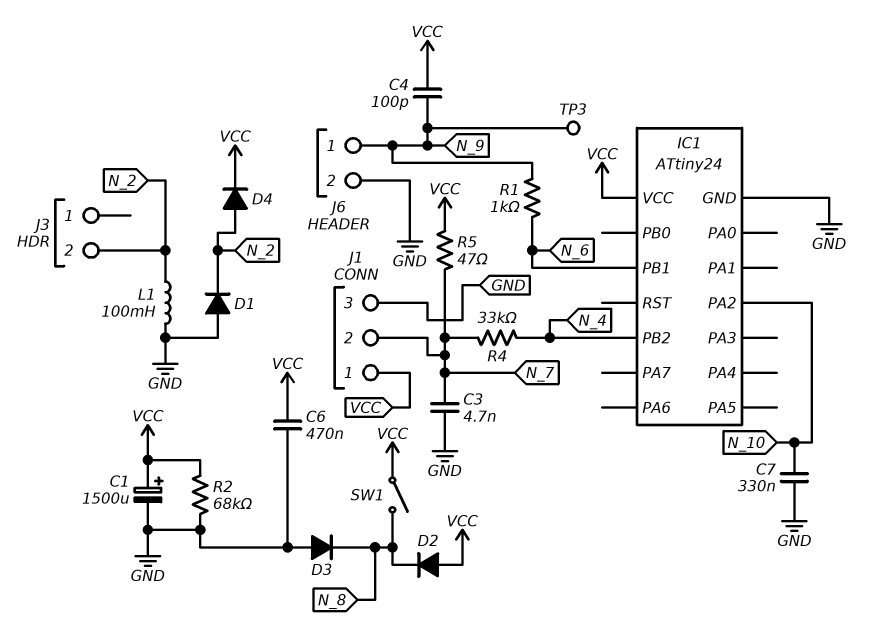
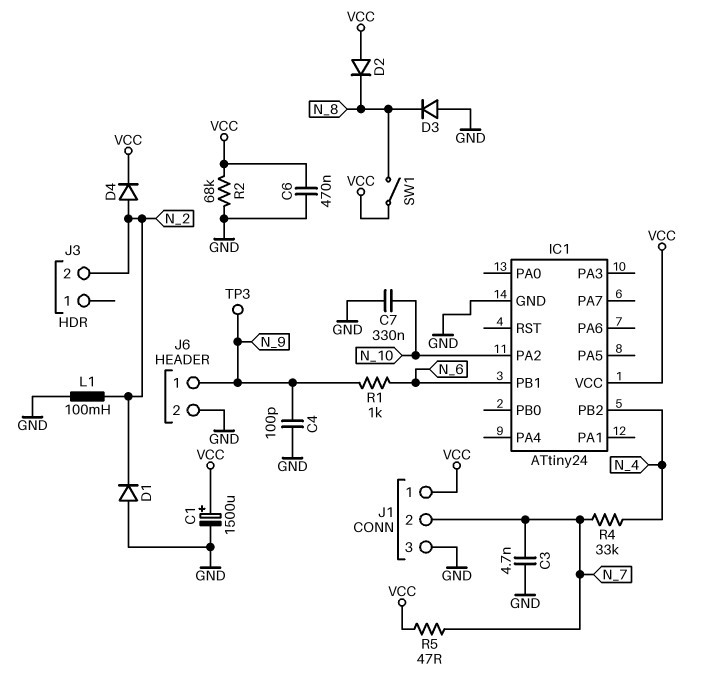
C4: 100pF (N_9, VCC) -> 100pF (GND, N_9)

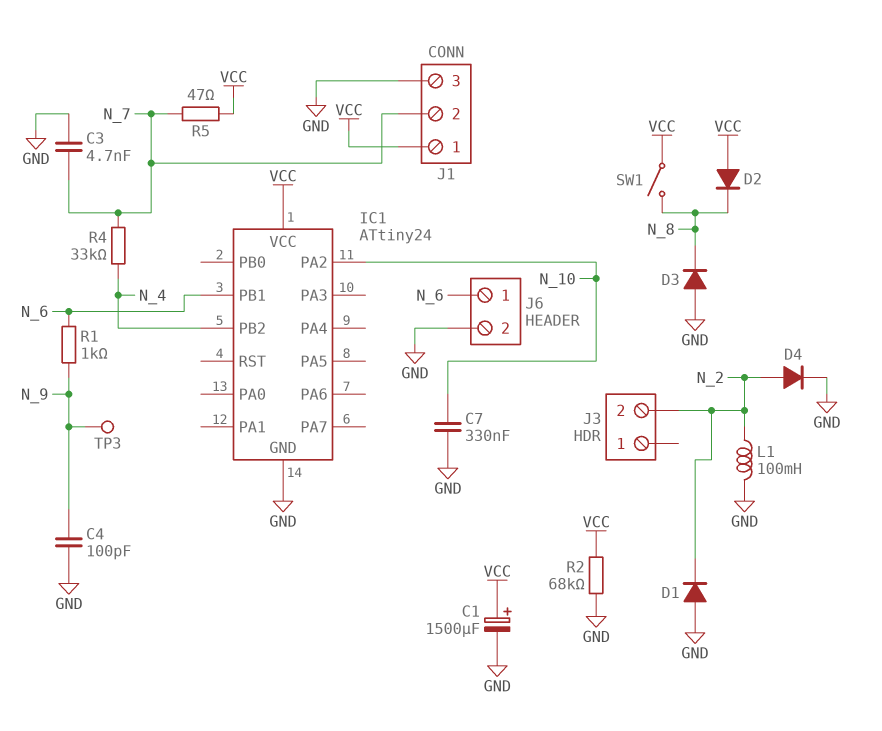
C6: 470nF (GND, VCC) -> none
D4: diode (A N_2, K VCC) -> diode (A N_2, K GND)
J6 pin 1: N_9 -> N_6

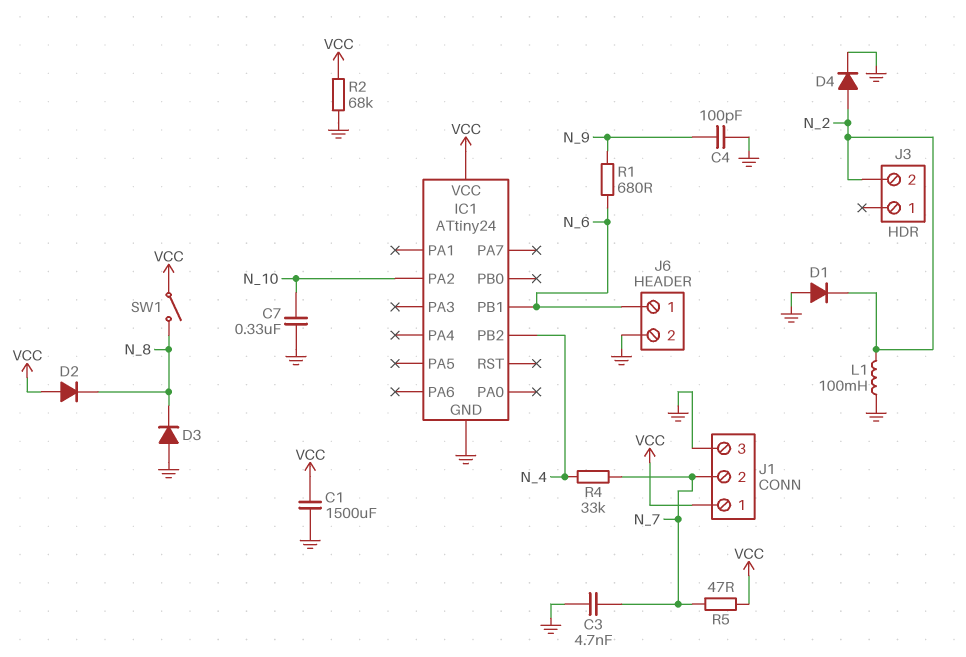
C1: 1500uF (plus VCC, minus GND) -> 1500uF (GND, VCC)
R1: 1k (N_6, N_9) -> 680 (N_6, N_9)
TP3: test point (N_9) -> none

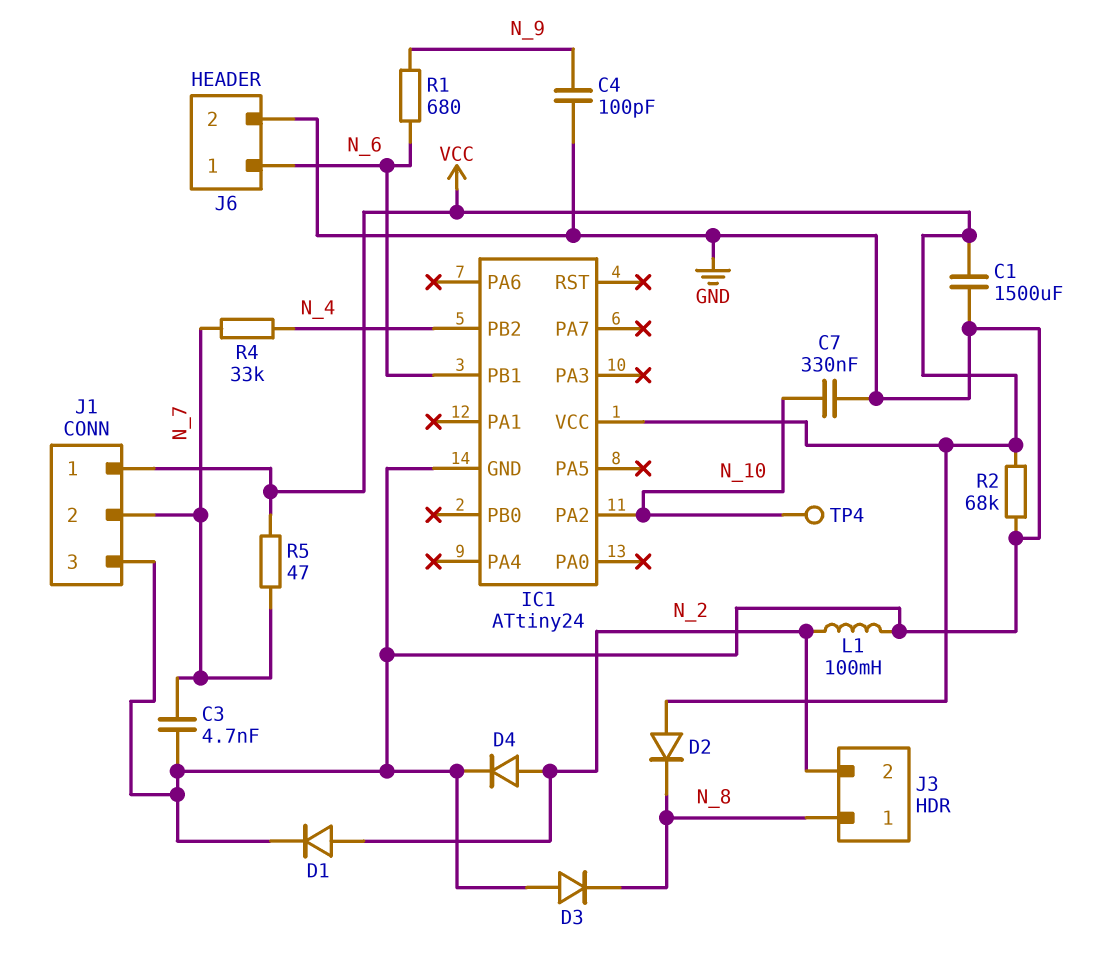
D1: diode (A GND, K N_2) -> diode (A N_2, K GND)
J3 pin 1: none -> N_8
SW1: switch (N_8, VCC) -> none
TP4: none -> test point (N_10)

